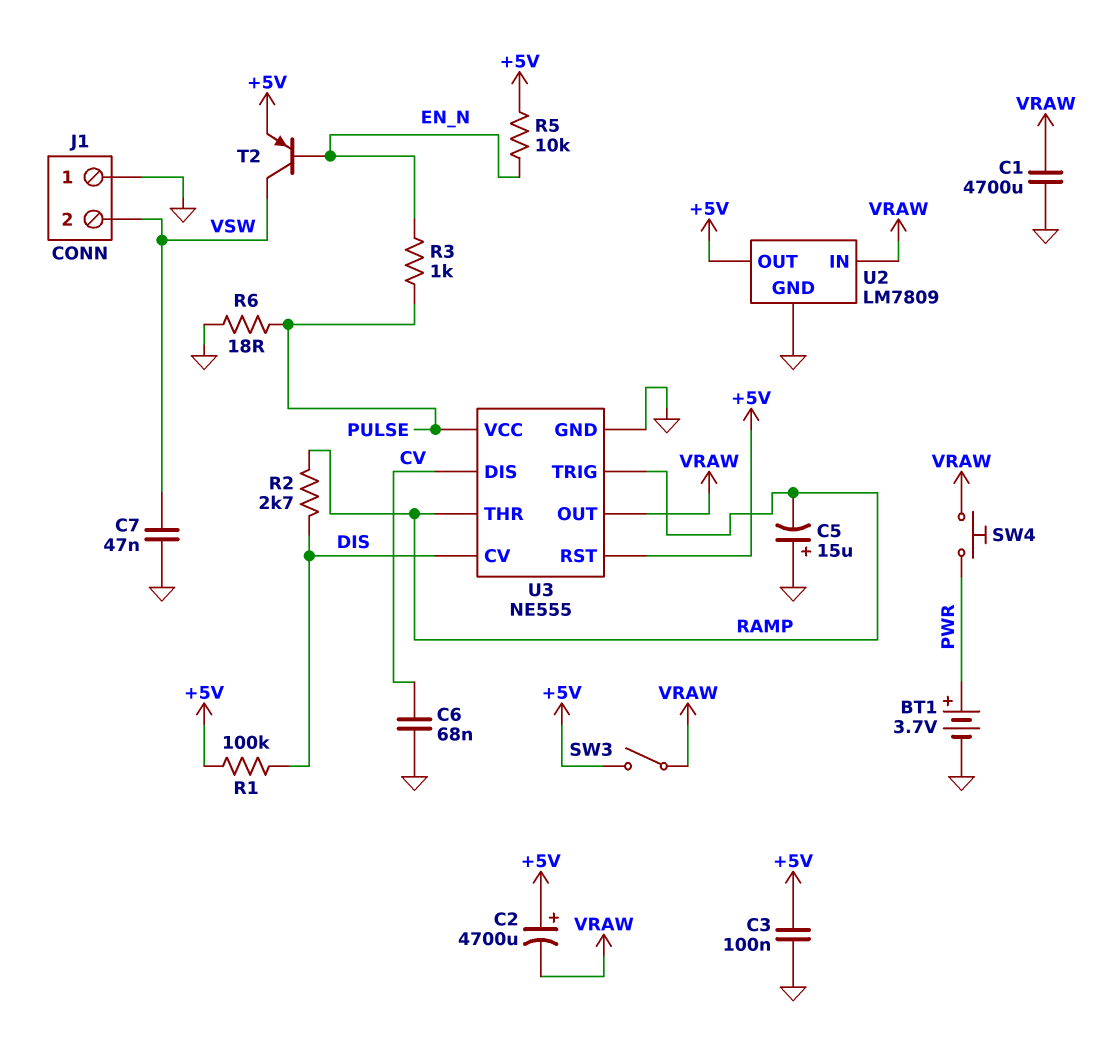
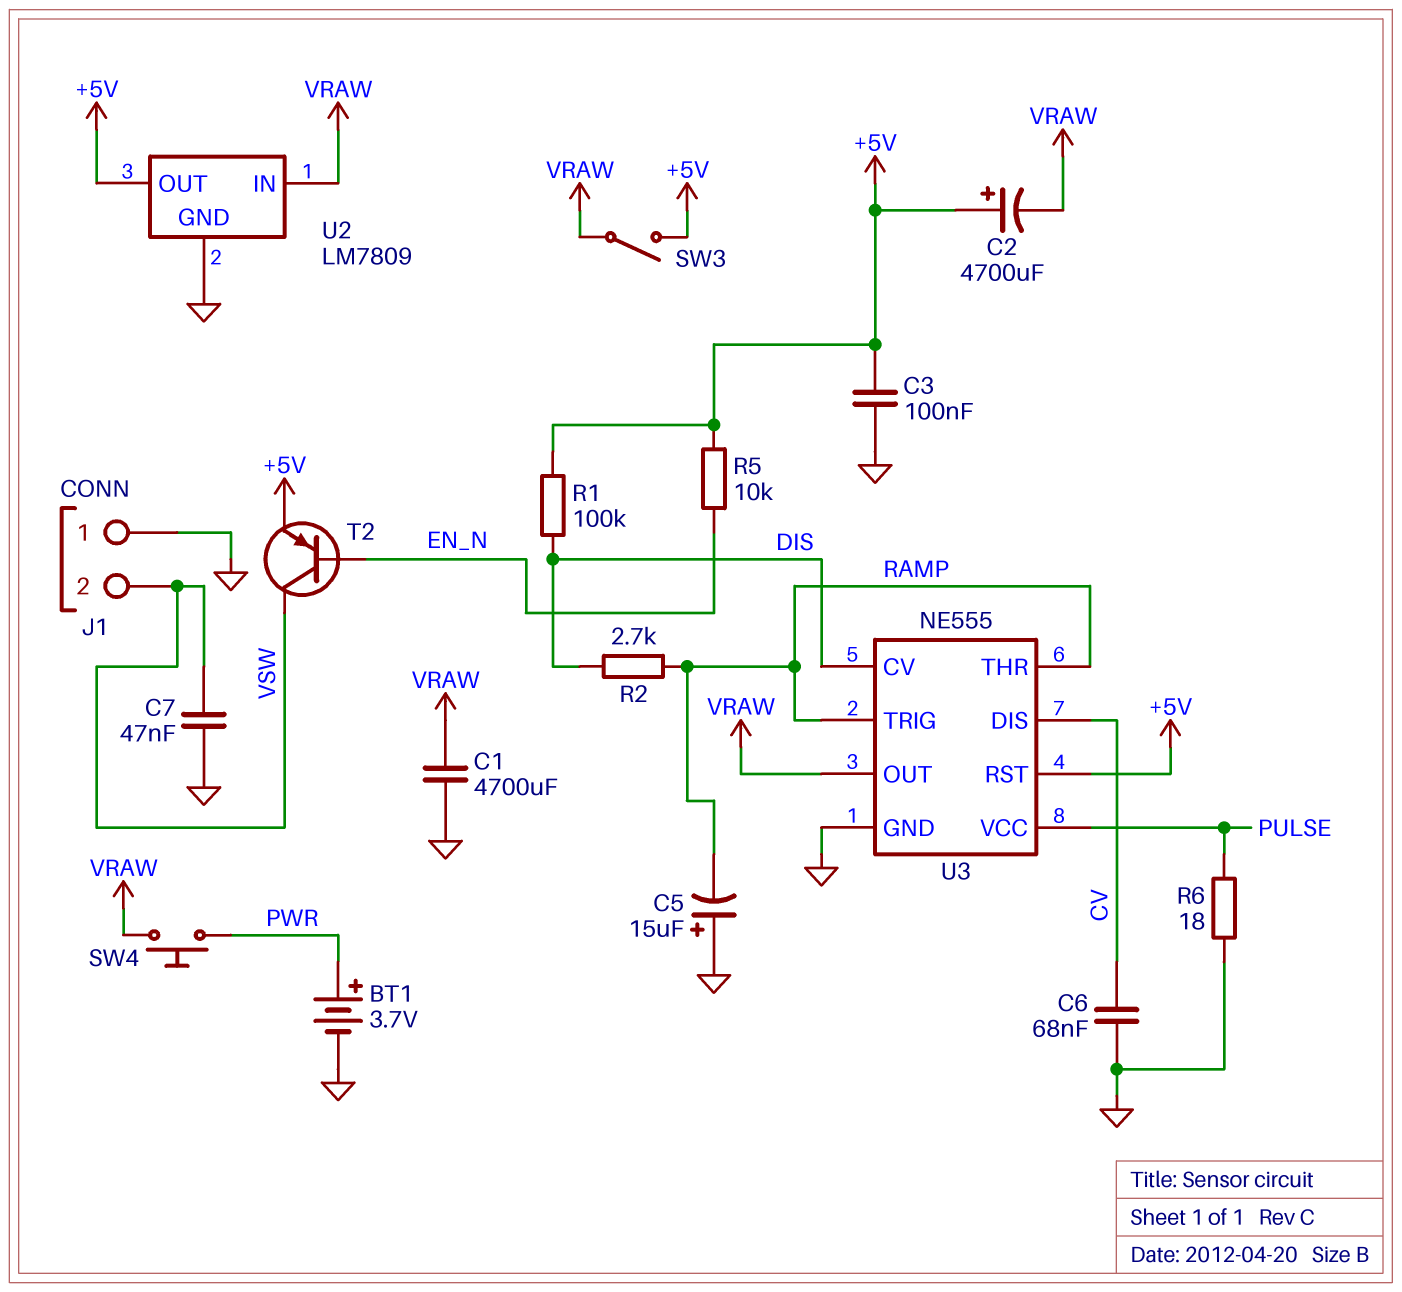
R3: 1k (EN_N, PULSE) -> none

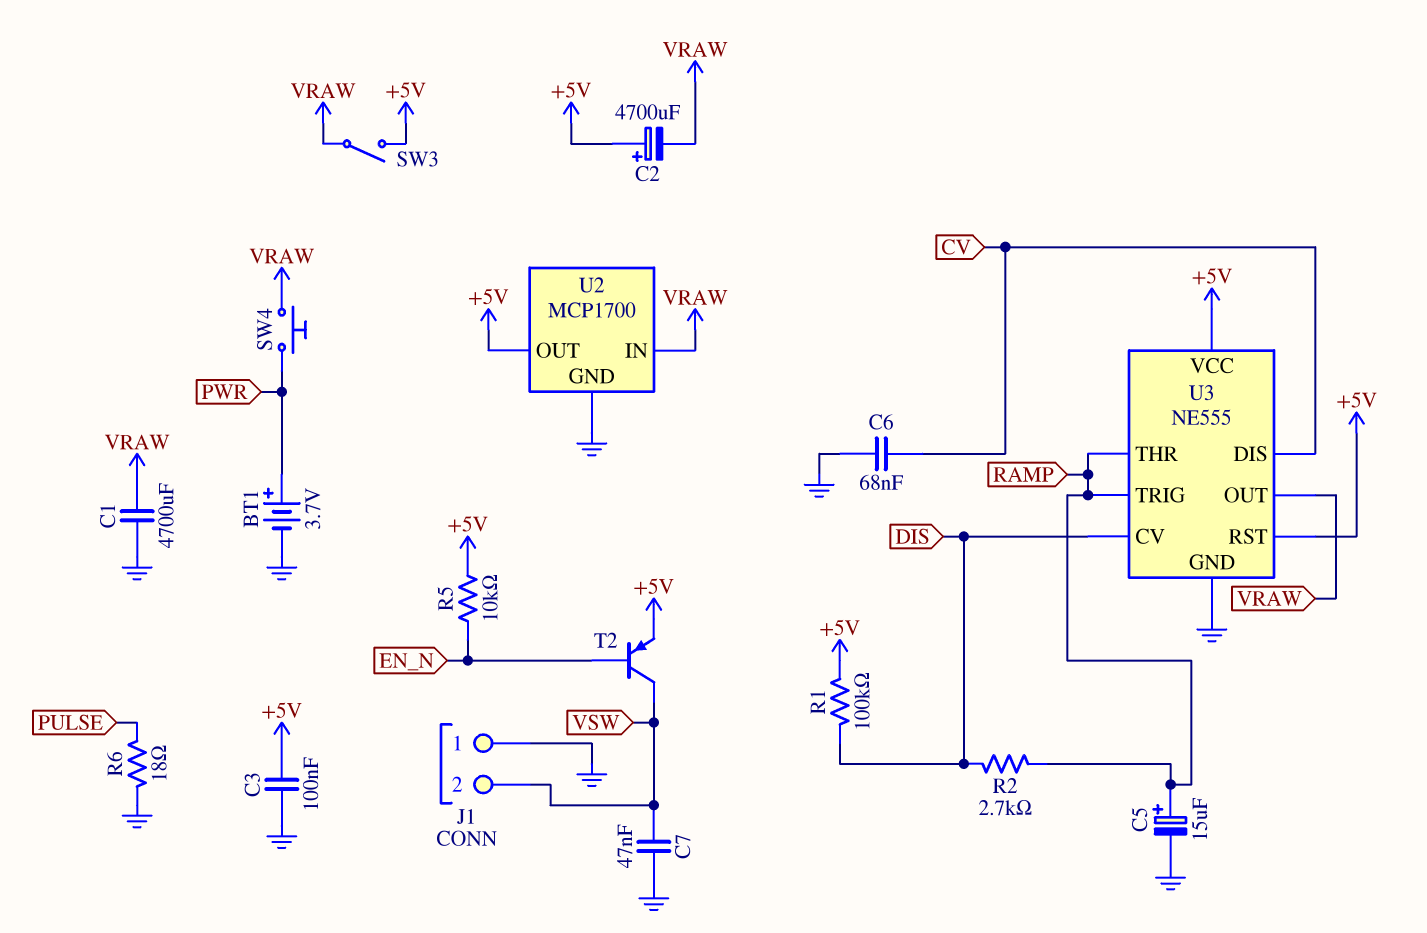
C5: 15uF (plus GND, minus RAMP) -> 15uF (plus RAMP, minus GND)
U2: LM7809 -> MCP1700
U3 pin VCC: PULSE -> +5V

